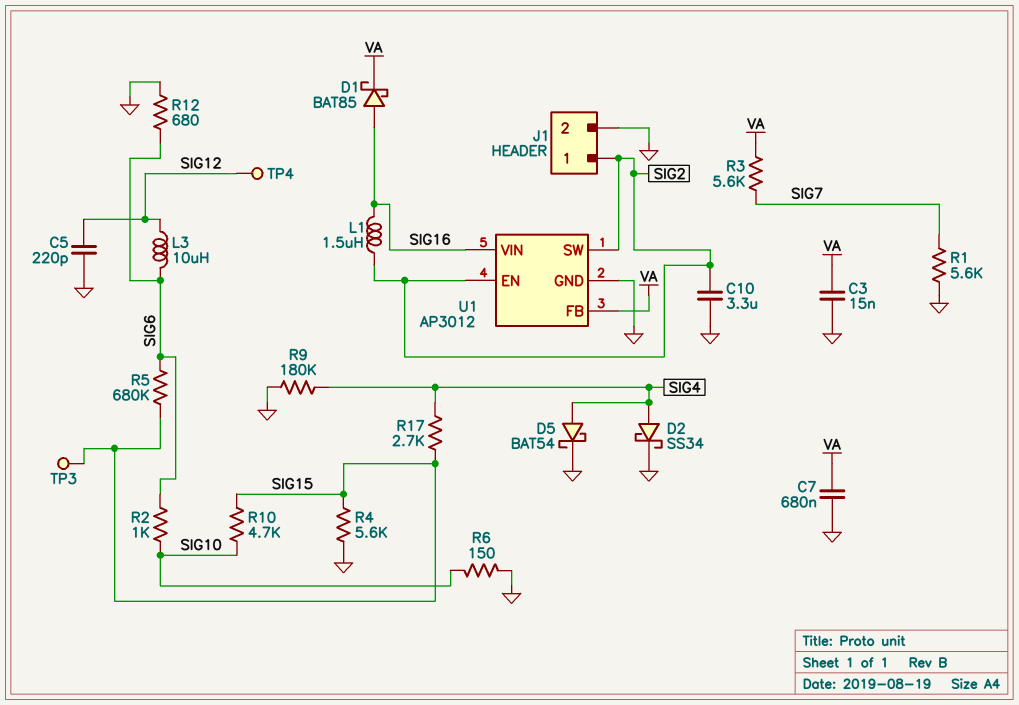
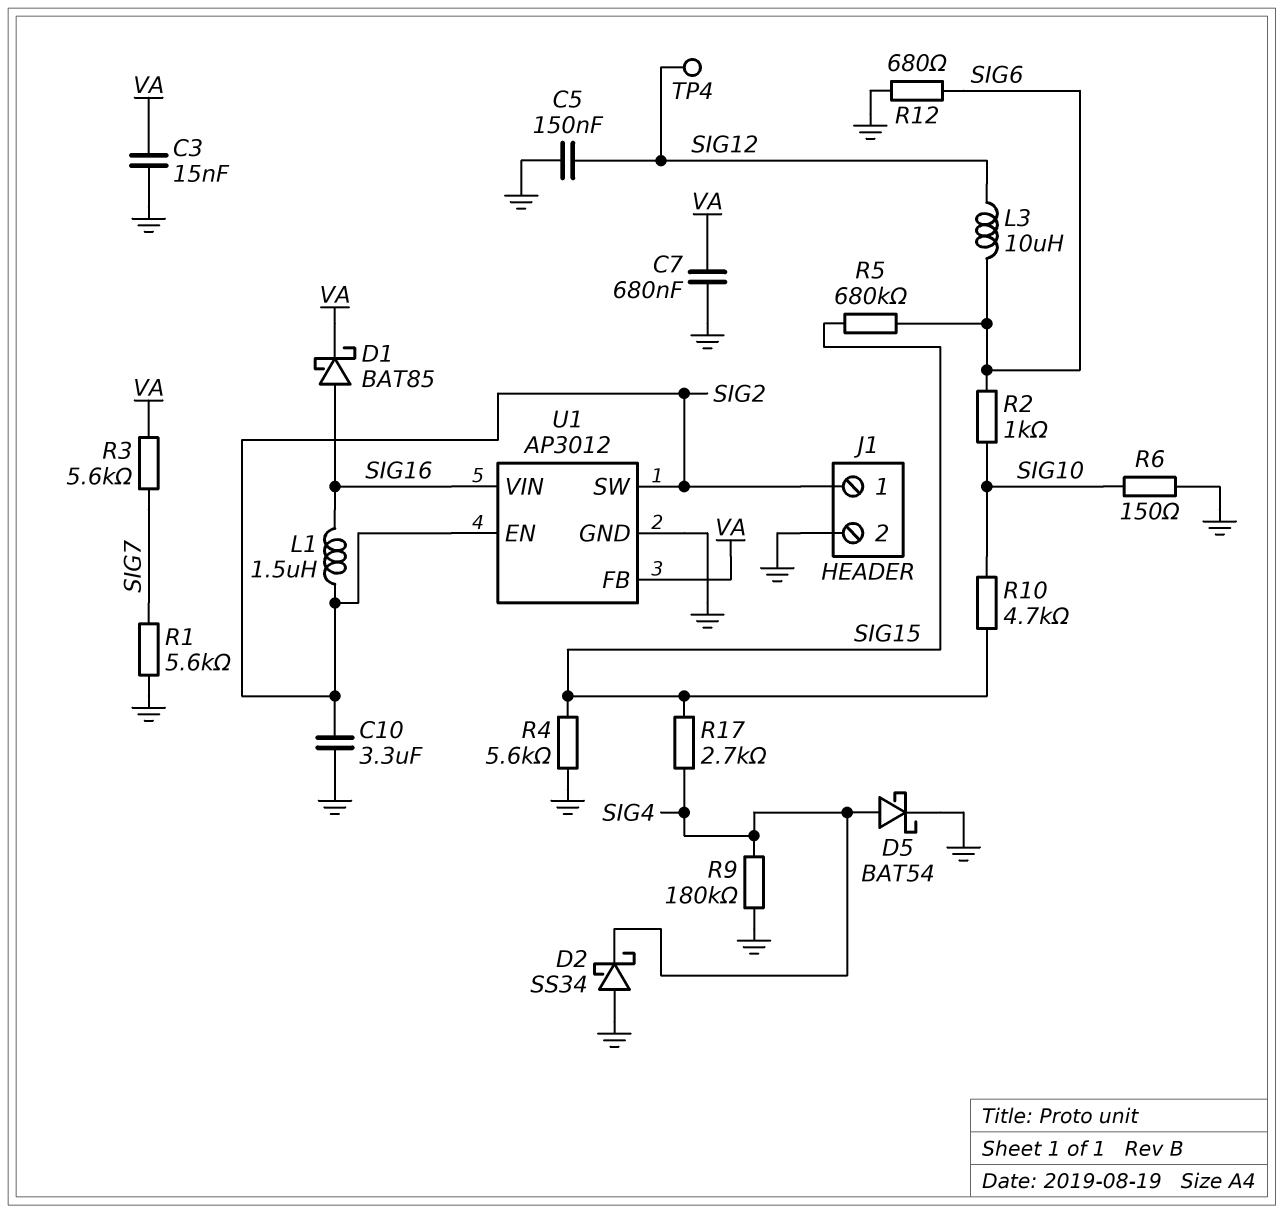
C5: 220pF (GND, SIG12) -> 150nF (GND, SIG12)
D2: schottky SS34 (A SIG4, K GND) -> schottky SS34 (A GND, K SIG4)
TP3: test point (SIG15) -> none

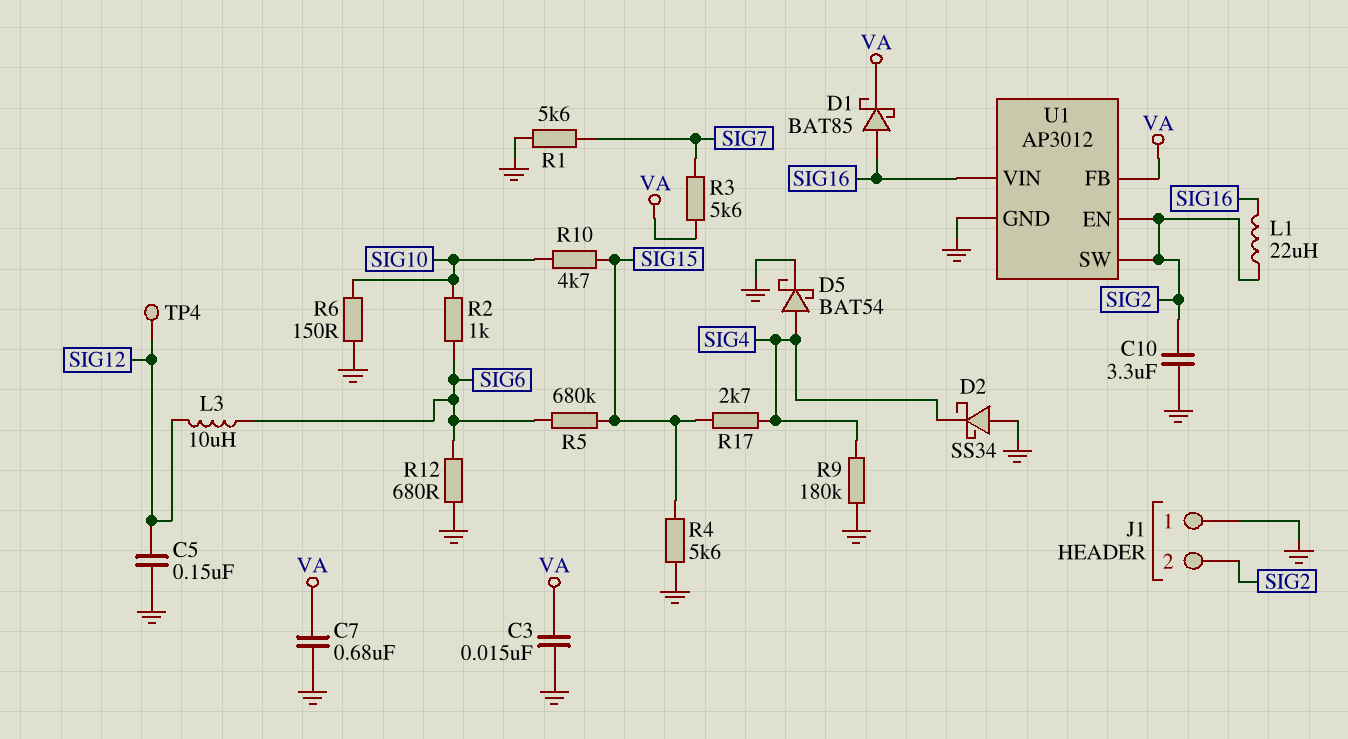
J1 pin 1: SIG2 -> GND
J1 pin 2: GND -> SIG2
L1: 1.5uH (SIG2, SIG16) -> 22uH (SIG2, SIG16)

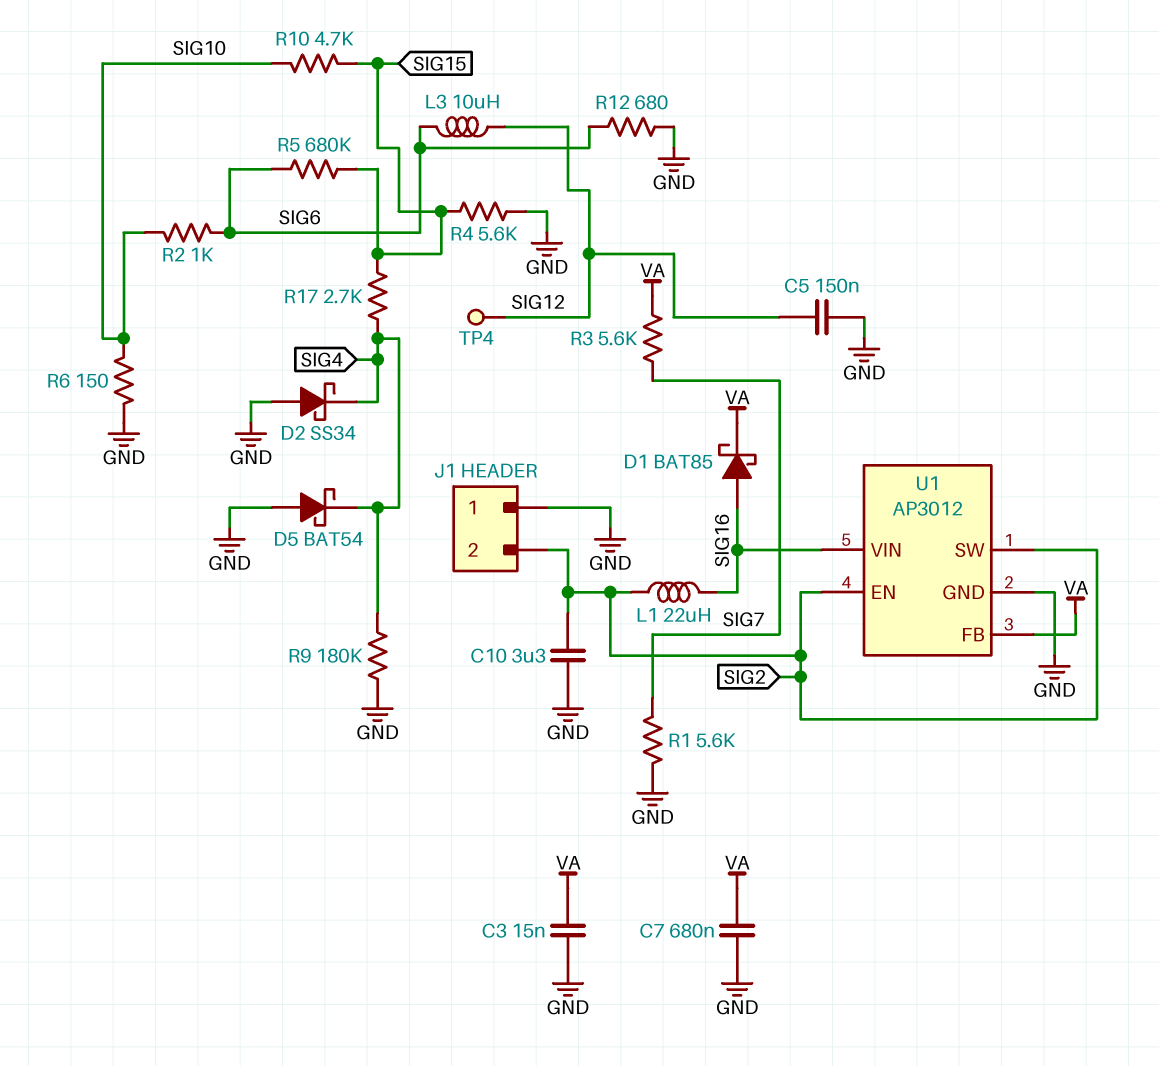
D5: schottky BAT54 (A SIG4, K GND) -> schottky BAT54 (A GND, K SIG4)

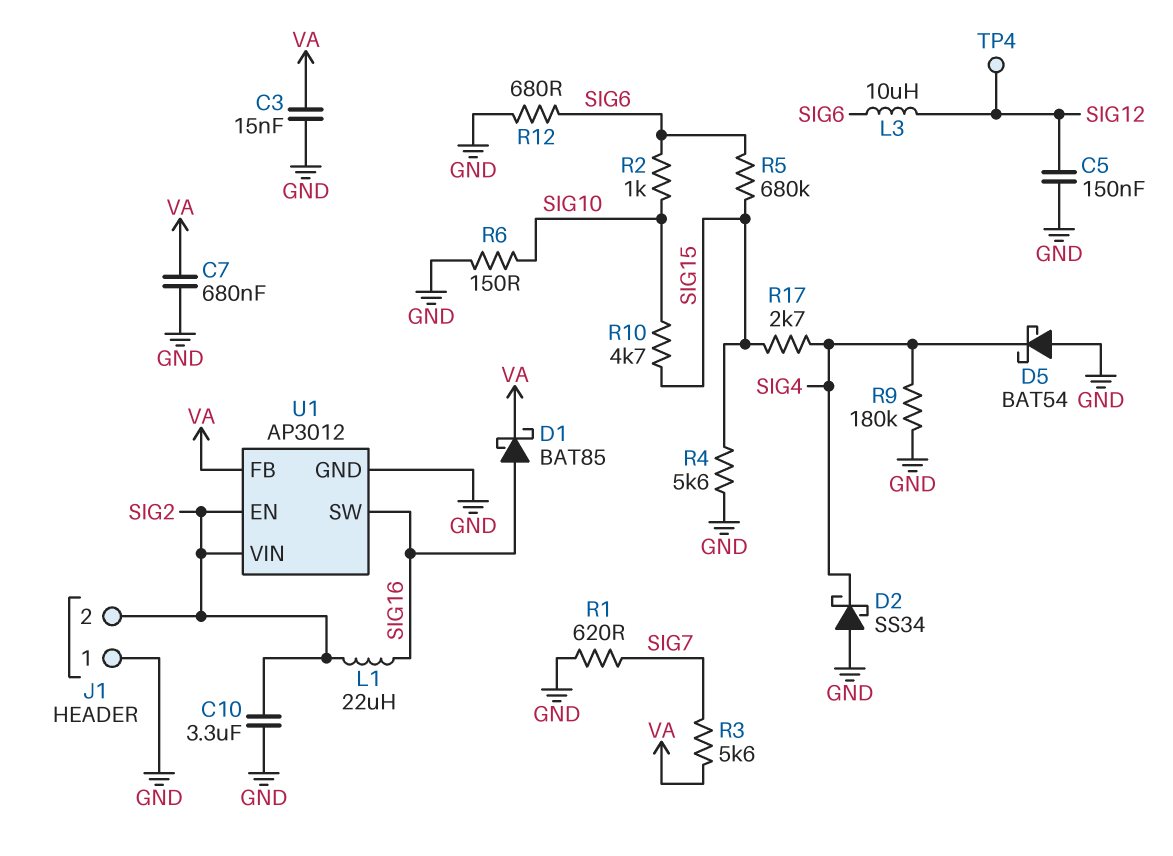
R1: 5.6k (GND, SIG7) -> 620 (GND, SIG7)
U1 pin SW: SIG2 -> SIG16
U1 pin VIN: SIG16 -> SIG2

